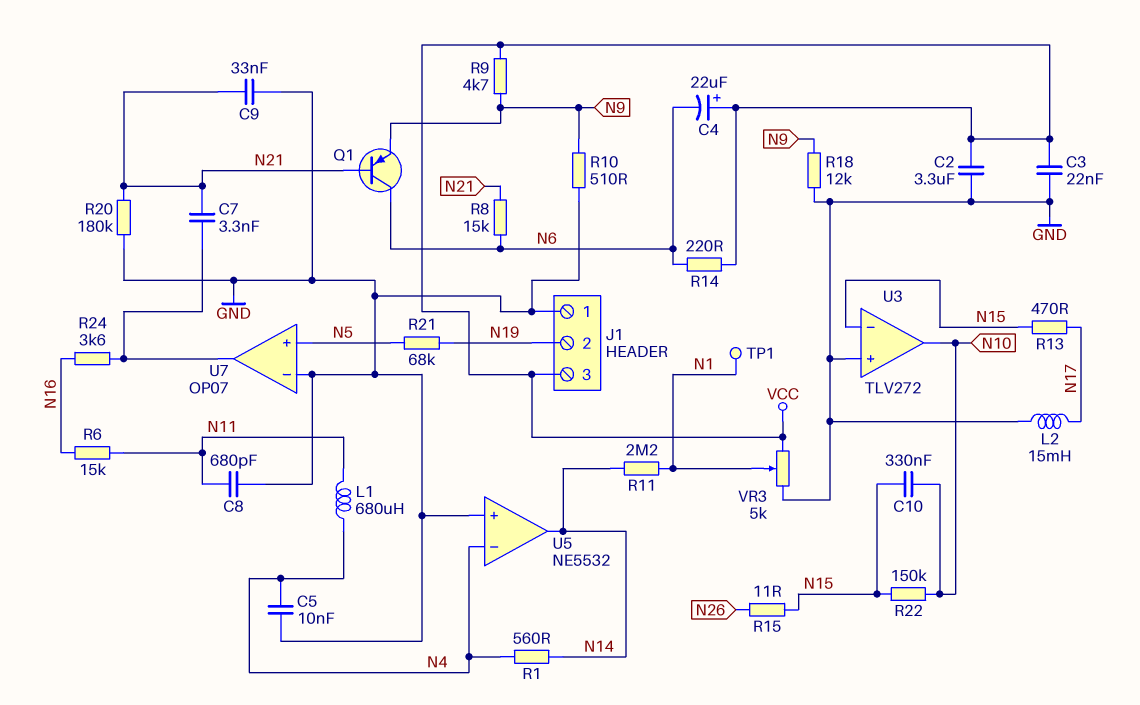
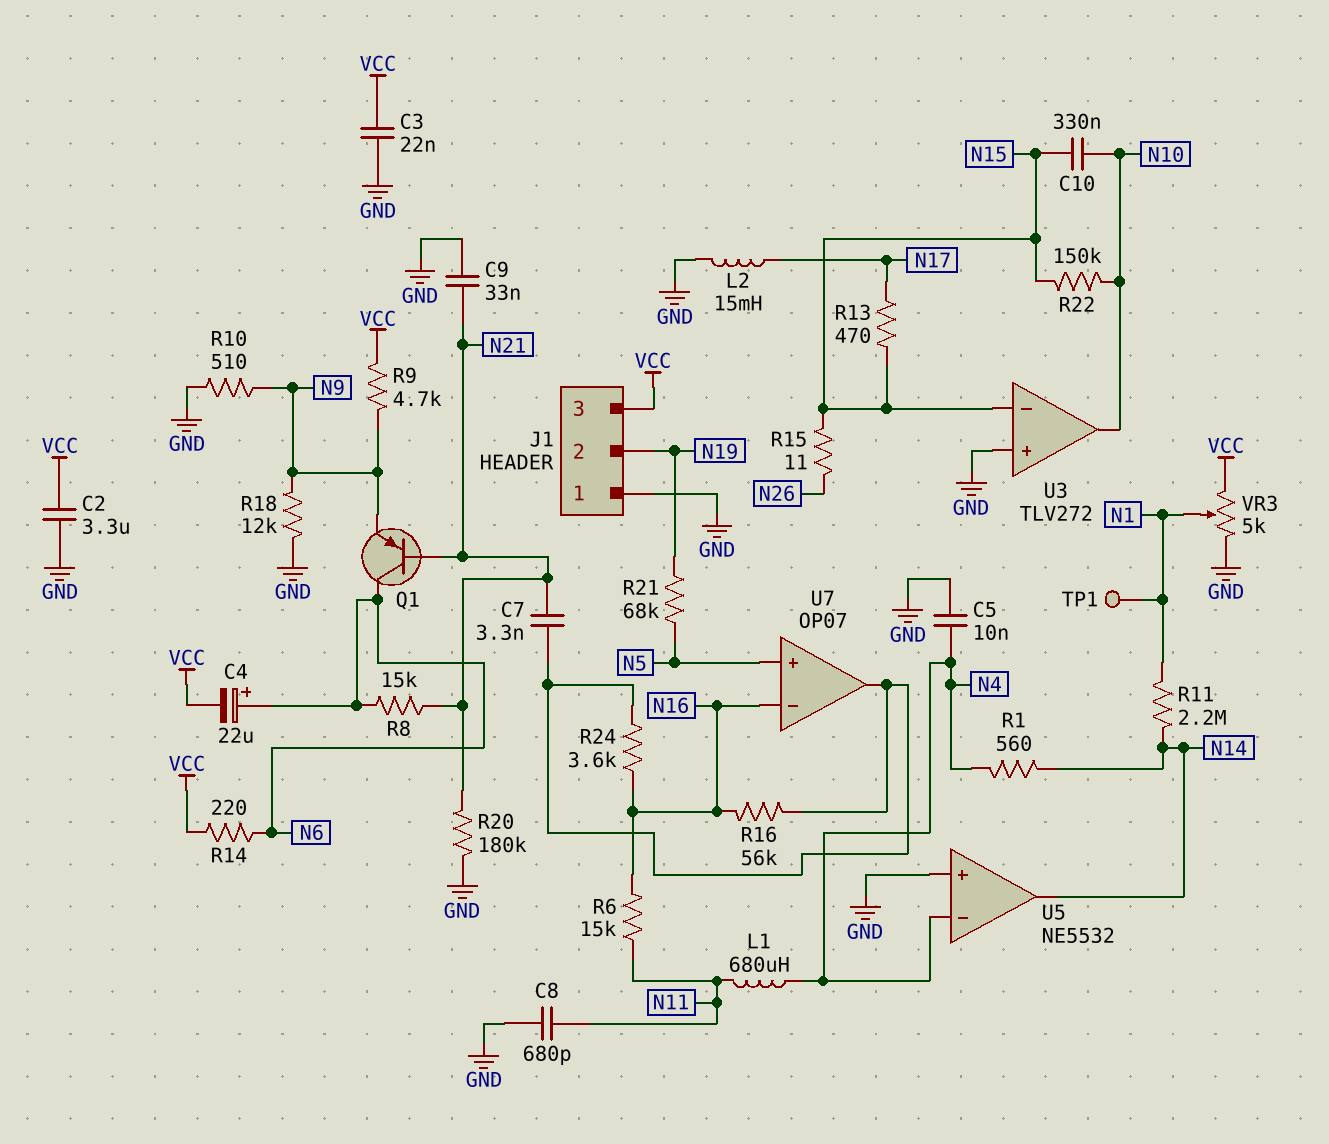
C4: 22uF (plus VCC, minus N6) -> 22uF (plus N6, minus VCC)
R16: none -> 56k (N16, U7/out)
U7 pin in-: GND -> N16

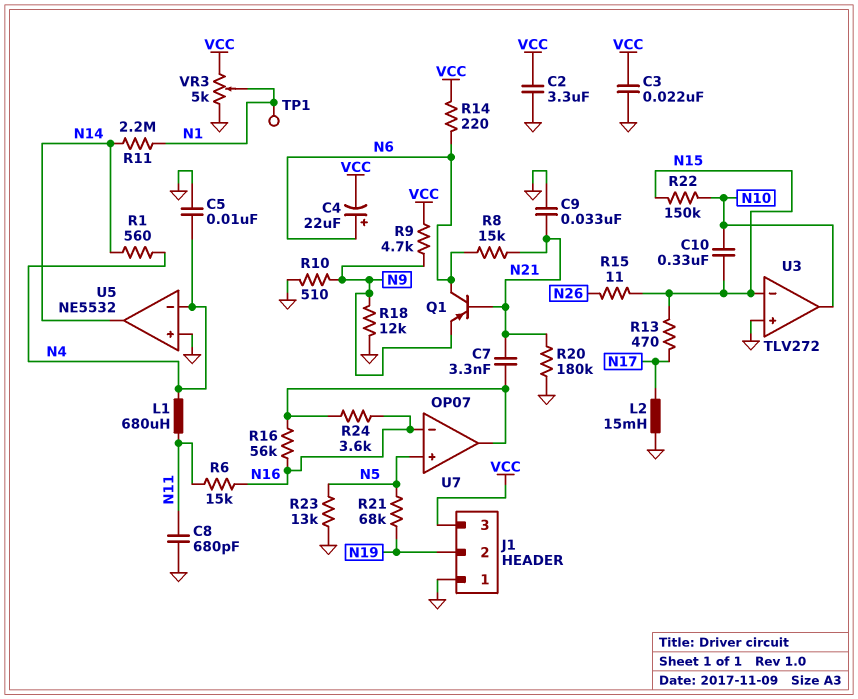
R23: none -> 13k (GND, N5)

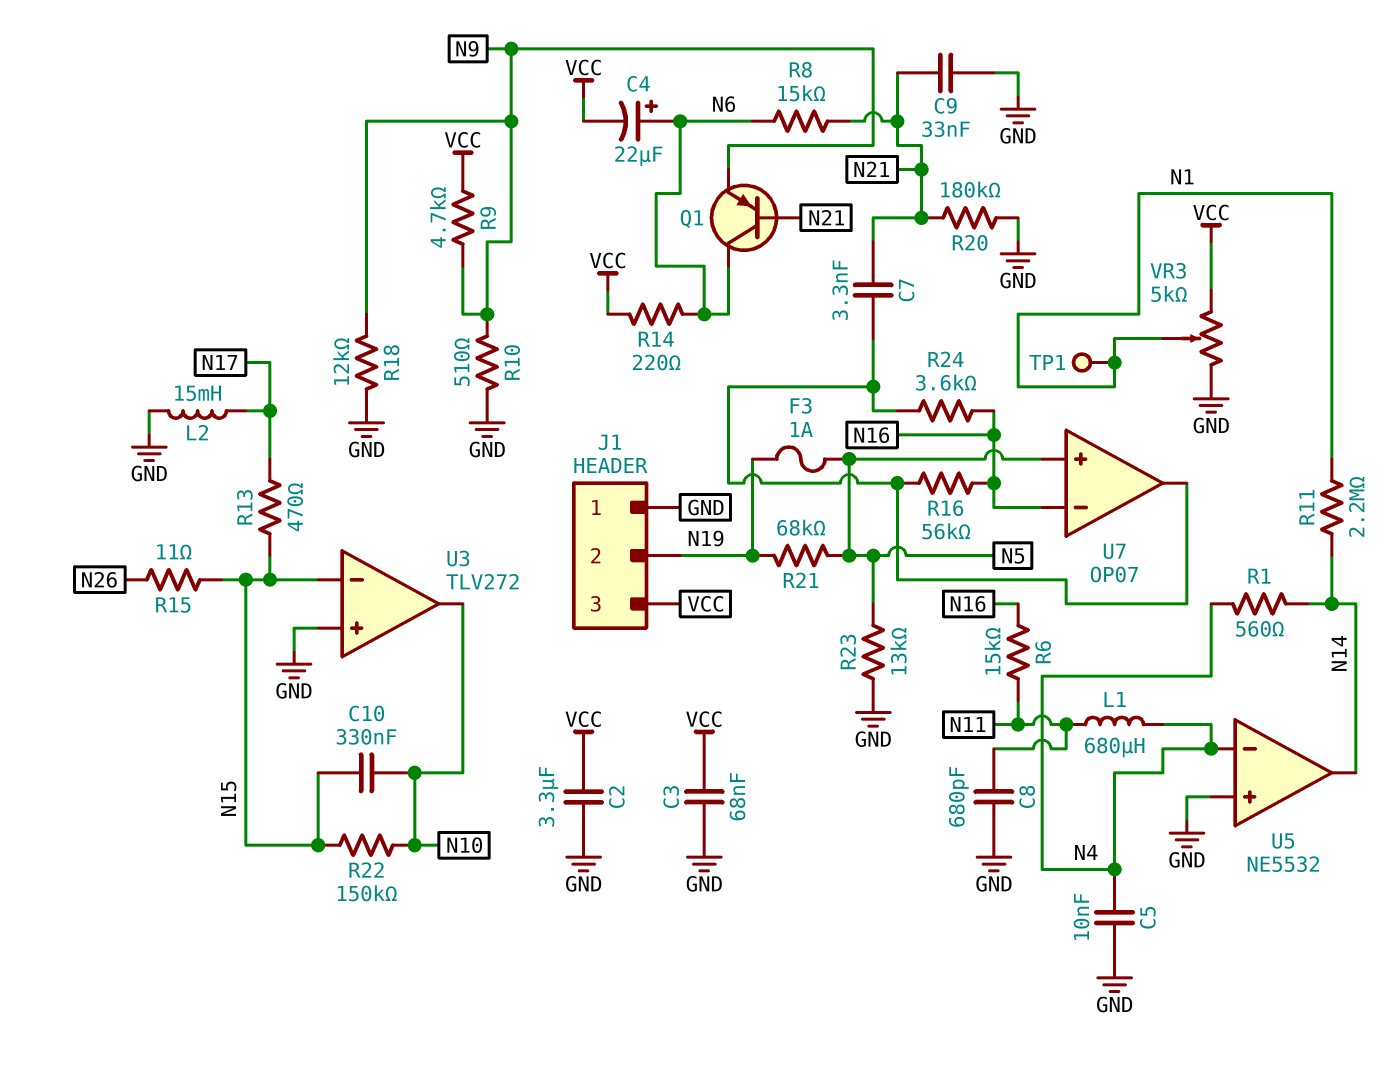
C3: 22nF (GND, VCC) -> 68nF (GND, VCC)
F3: none -> 1A (N5, N19)

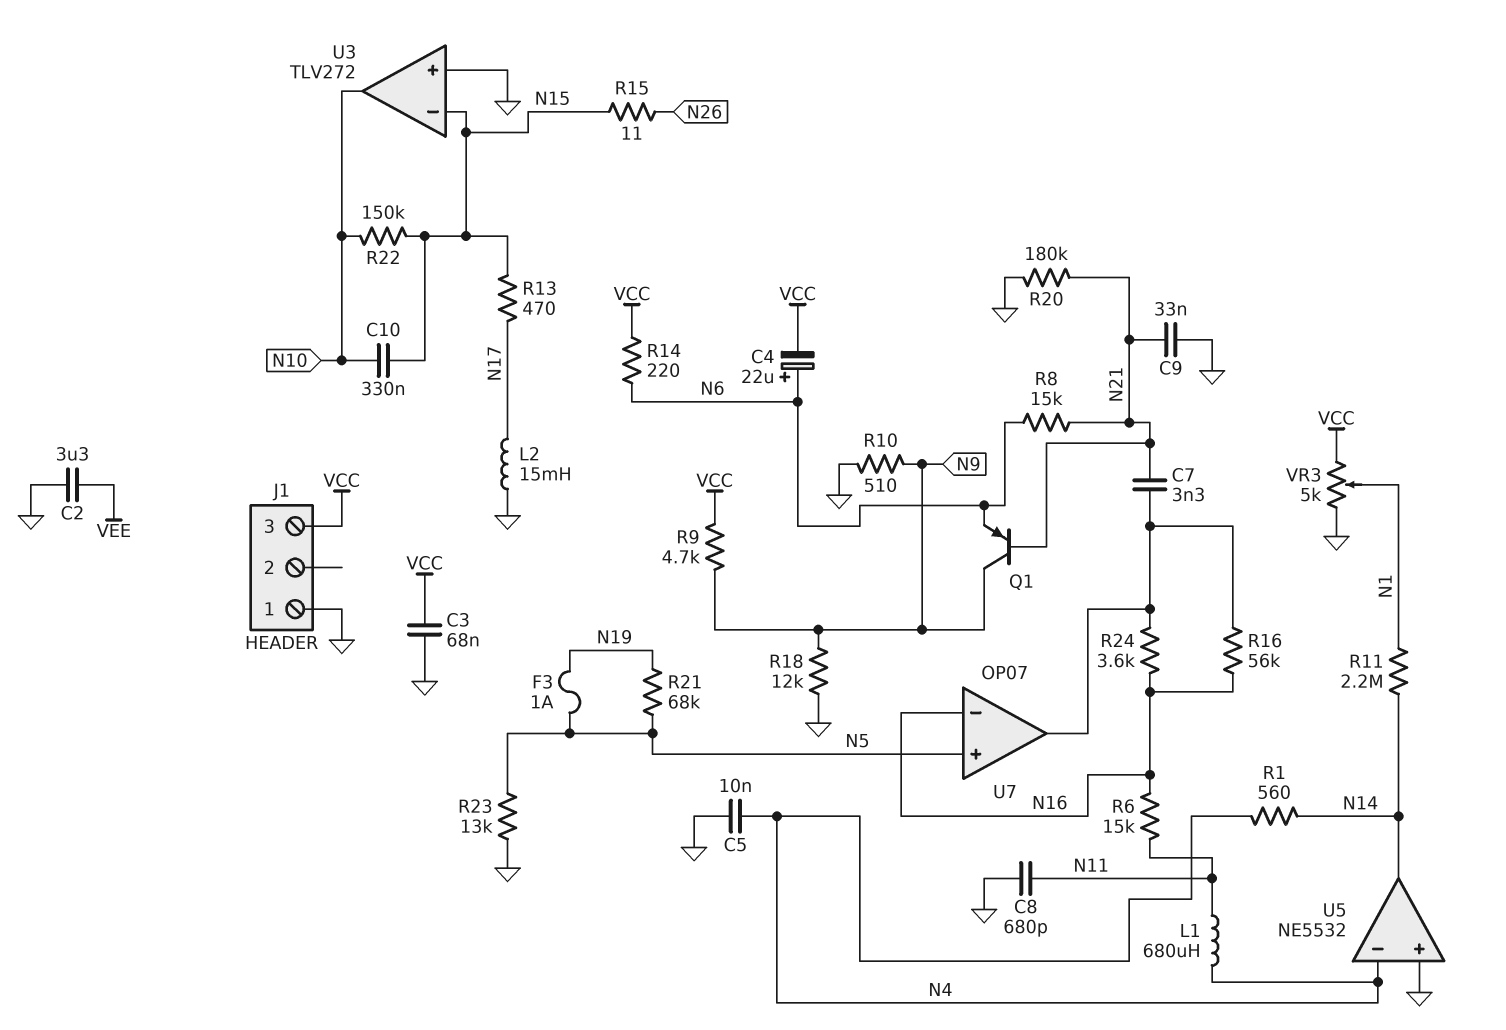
C2: 3.3uF (GND, VCC) -> 3.3uF (GND, VEE)
J1 pin 2: N19 -> none
Q1: PNP (B N21, C N6, E N9) -> PNP (B N21, C N9, E N6)
TP1: test point (N1) -> none

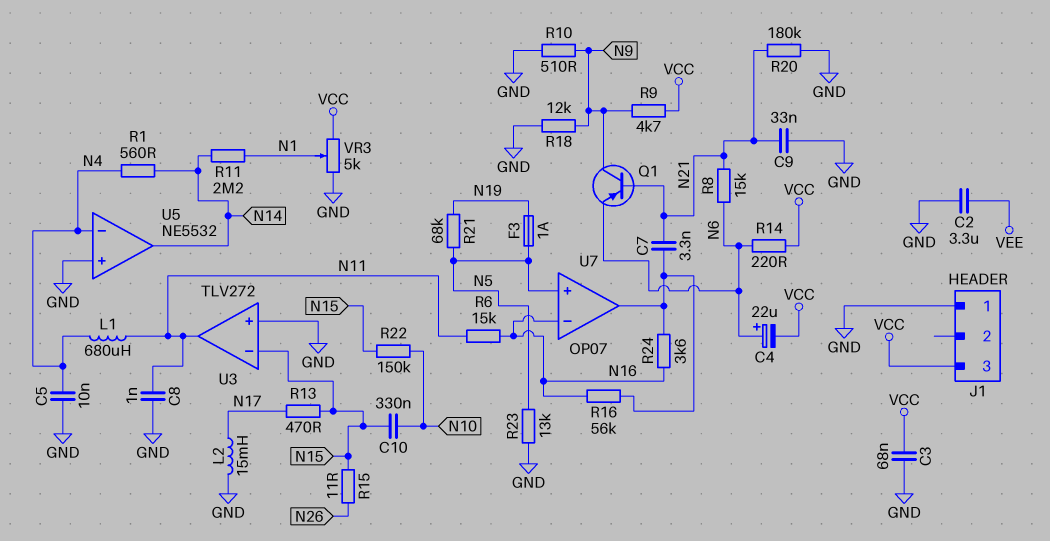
C8: 680pF (GND, N11) -> 1nF (GND, N11)
U3 pin out: N10 -> N11

